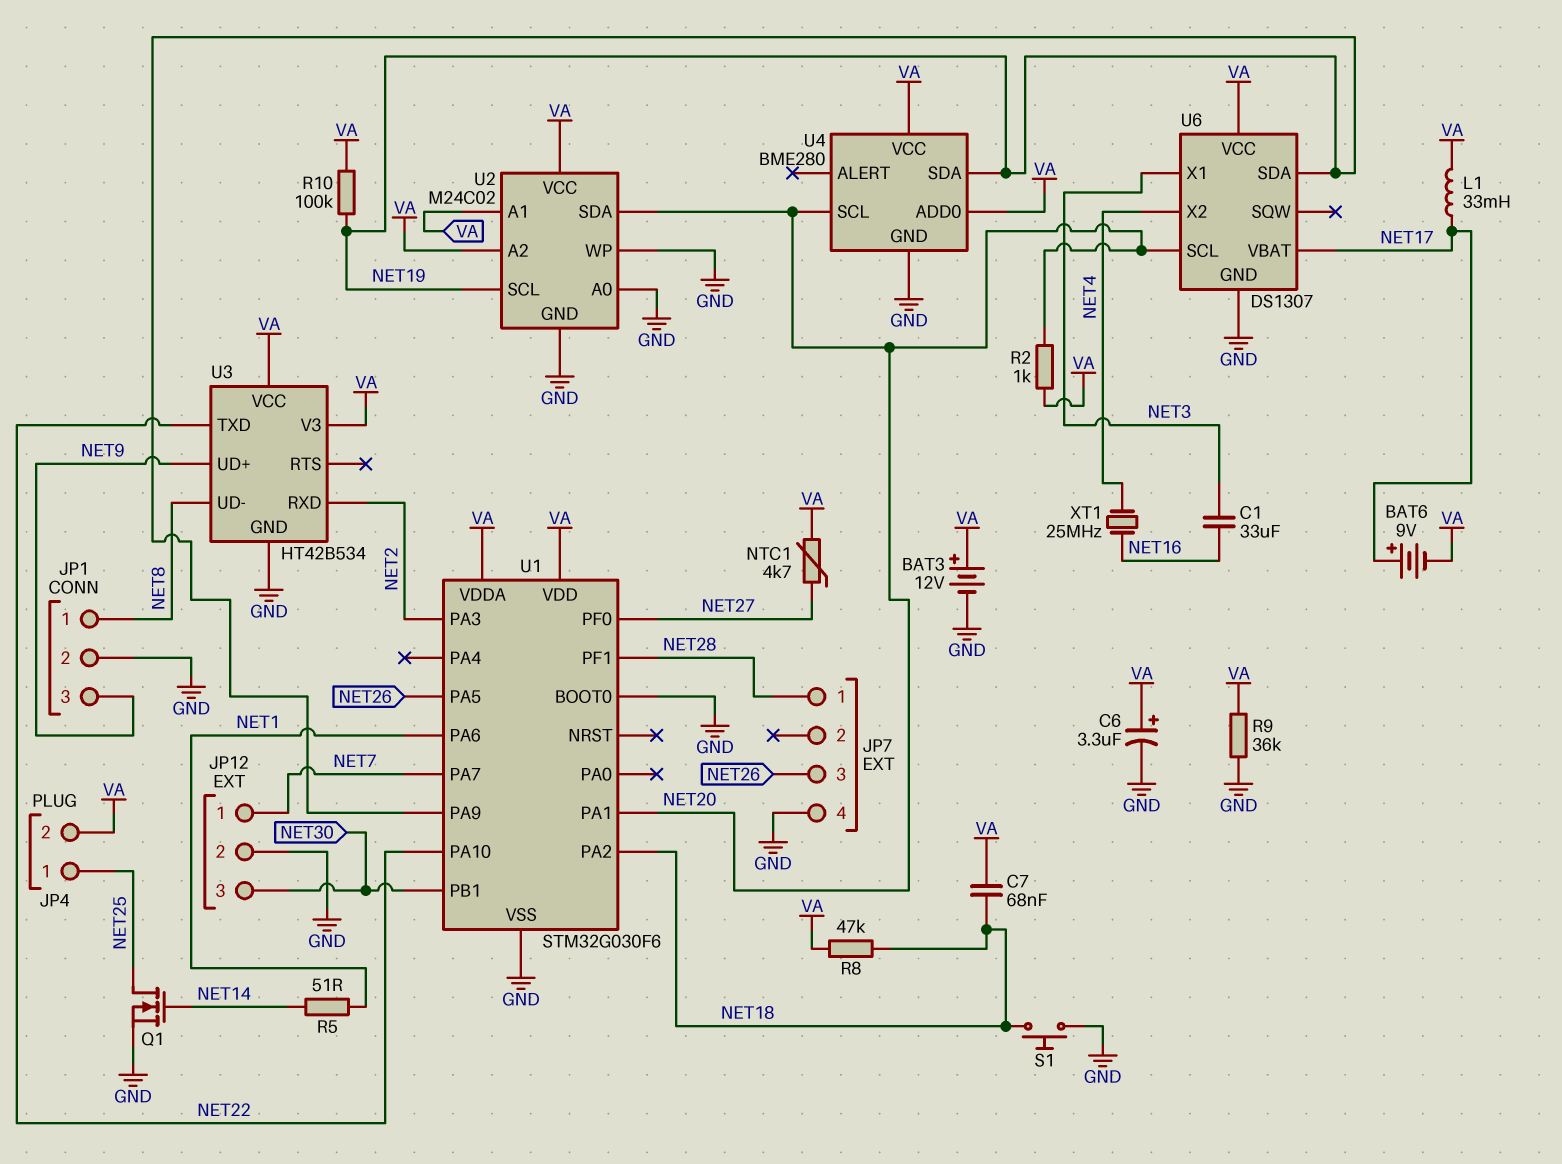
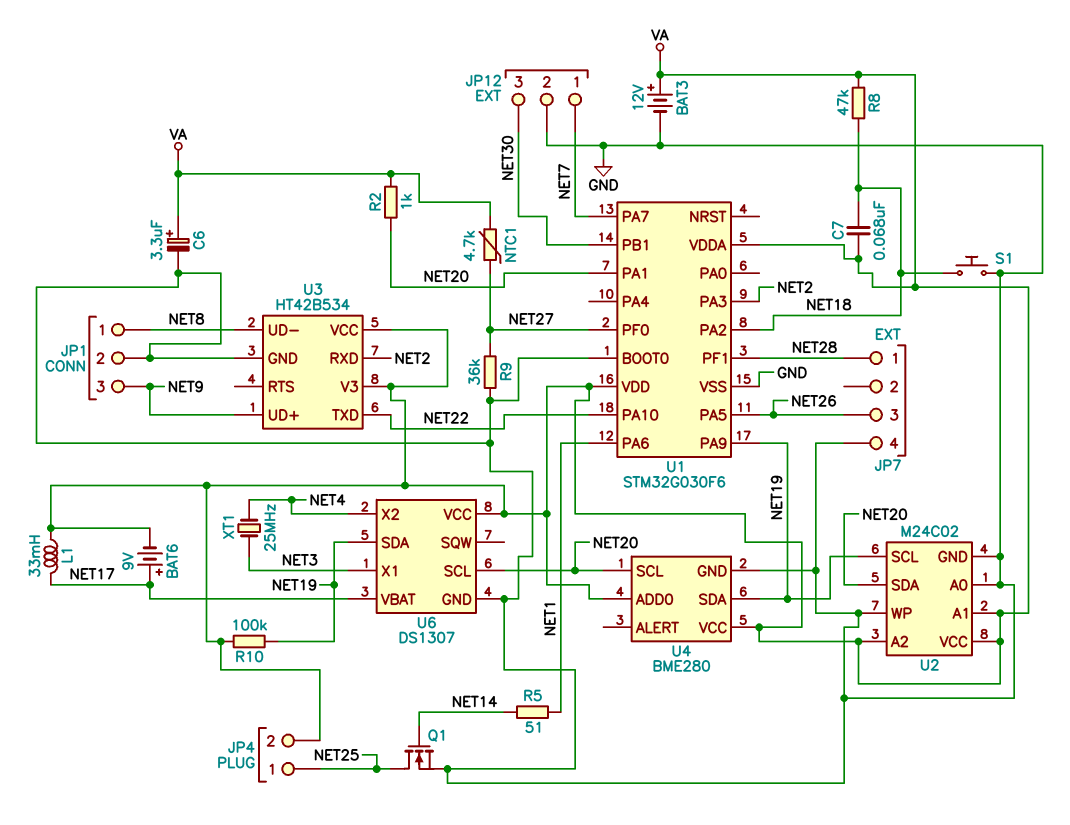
C1: 33uF (NET3, NET16) -> none
R9: 36k (GND, VA) -> 36k (GND, NET27)
XT1: 25MHz (NET4, NET16) -> 25MHz (NET3, NET4)

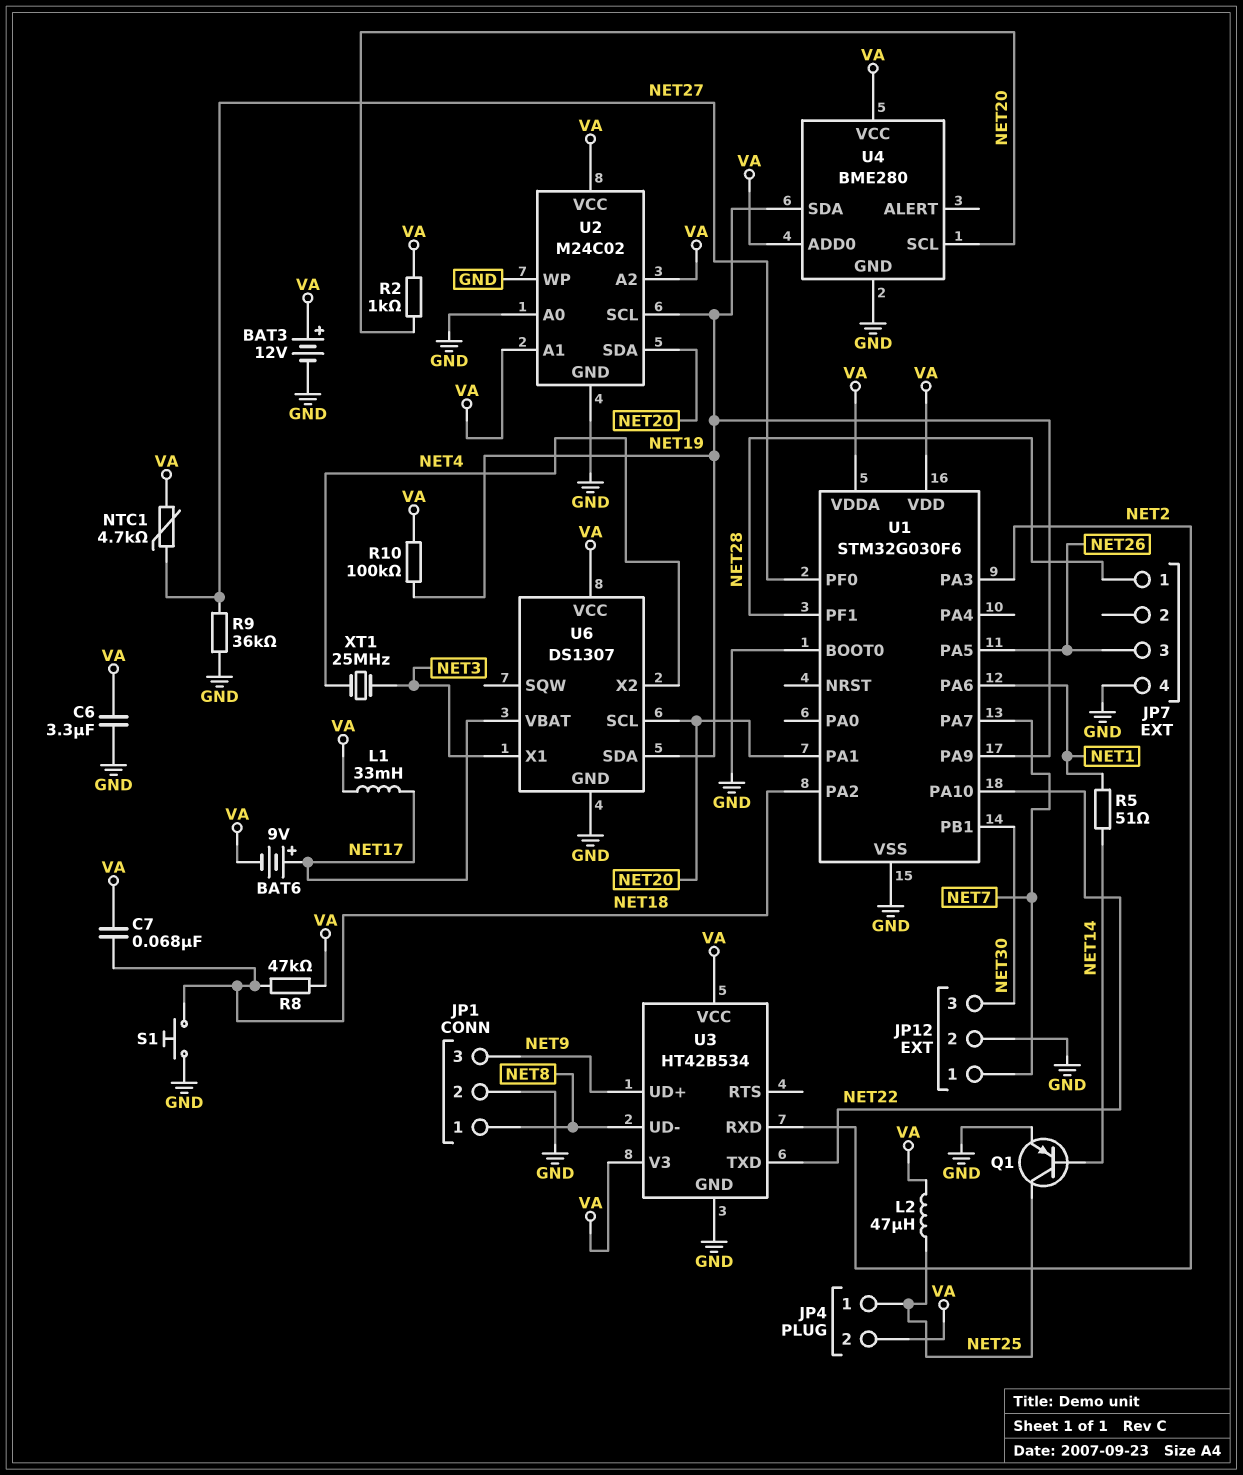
C6: 3.3uF (plus VA, minus GND) -> 3.3uF (GND, VA)
L2: none -> 47uH (NET25, VA)
Q1: NMOS (G NET14, D NET25, S GND) -> PNP (B NET14, C NET25, E GND)

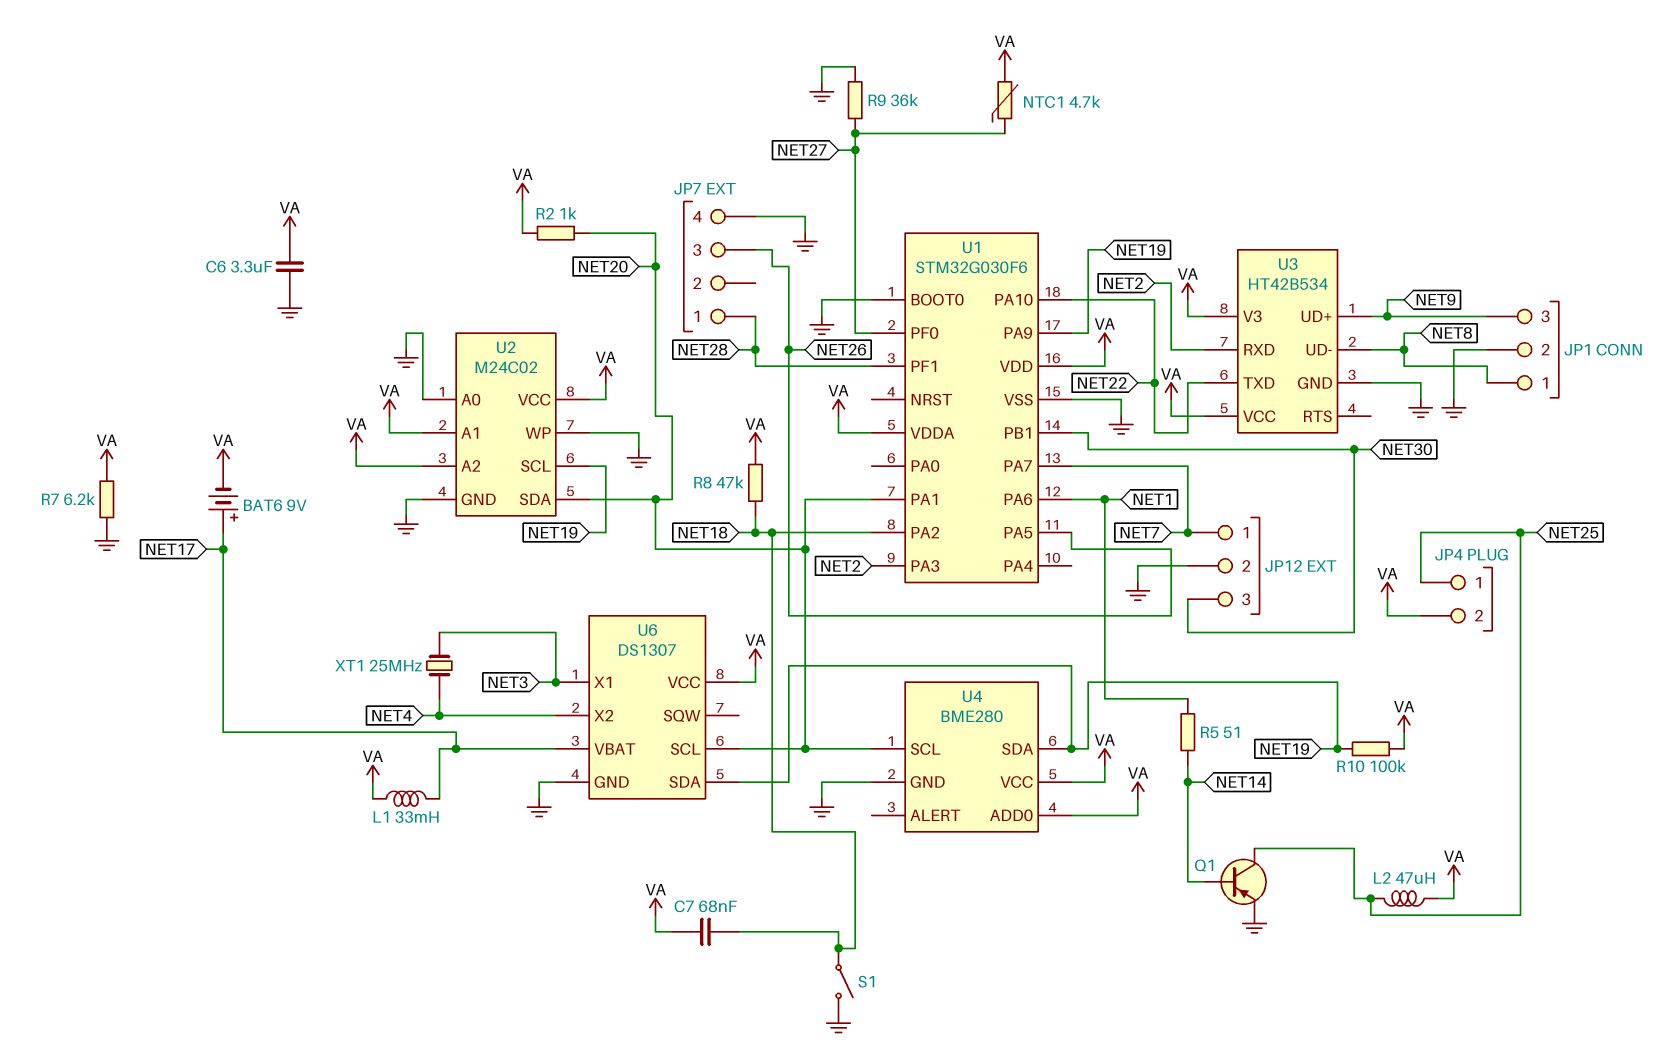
BAT3: 12V (plus VA, minus GND) -> none
R7: none -> 6.2k (GND, VA)
S1: button (GND, NET18) -> switch (GND, NET18)

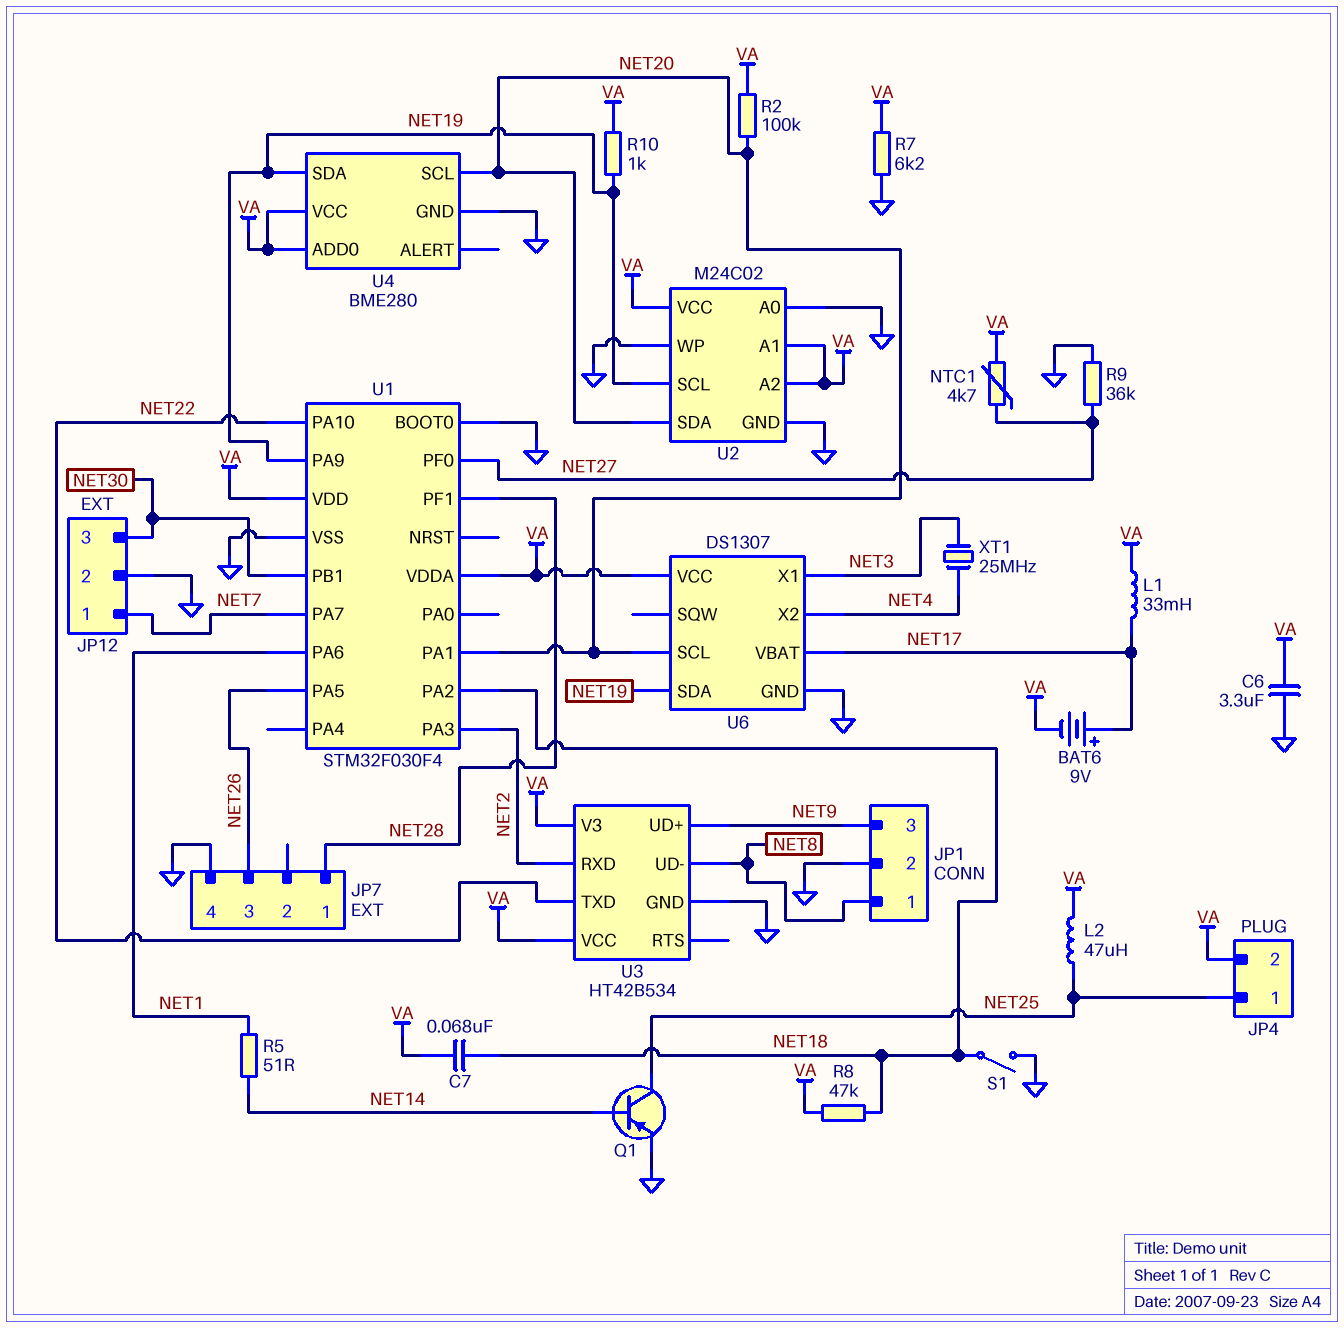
R2: 1k (NET20, VA) -> 100k (NET20, VA)
R10: 100k (NET19, VA) -> 1k (NET19, VA)
U1: STM32G030F6 -> STM32F030F4

